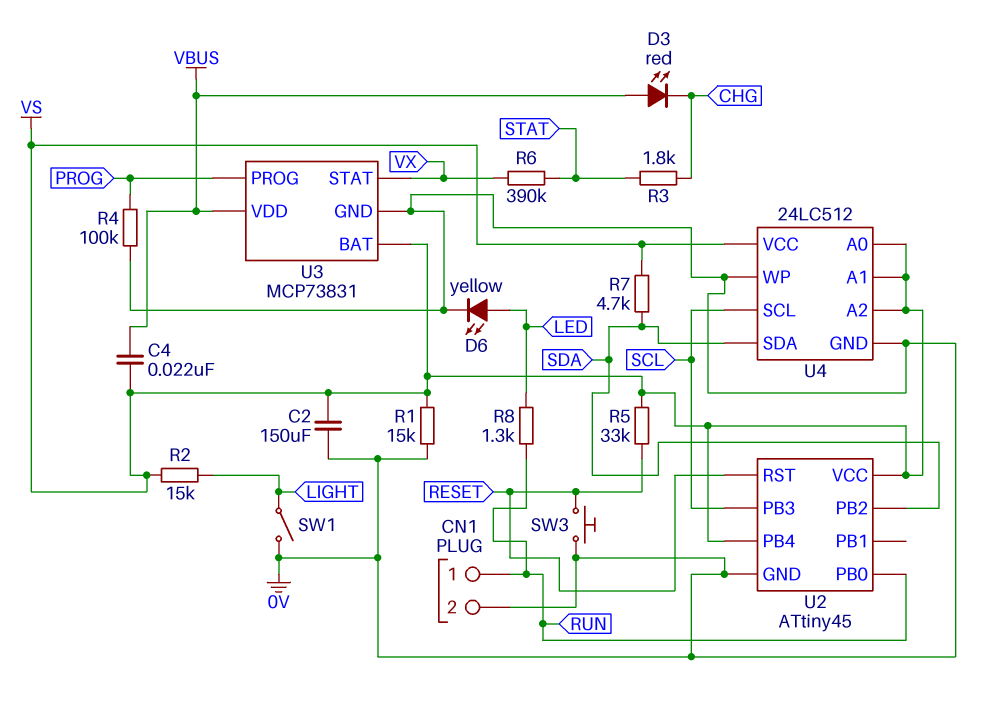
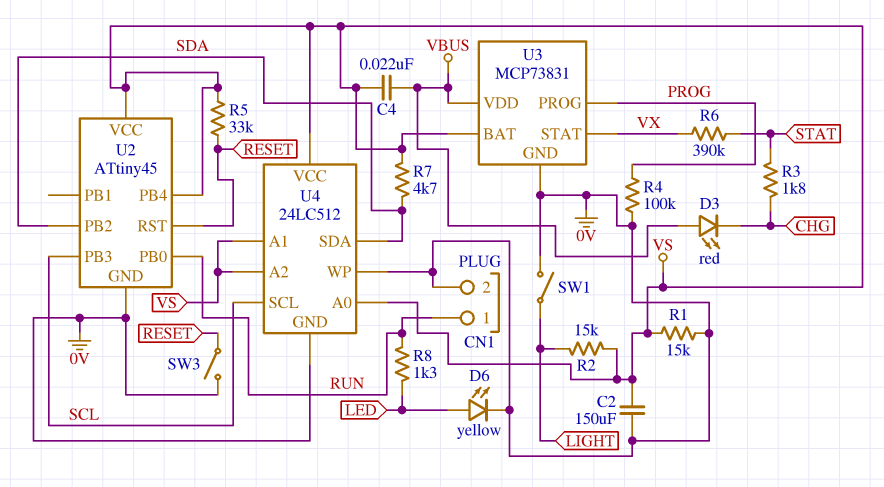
SW3: button (0V, RESET) -> switch (0V, RESET)

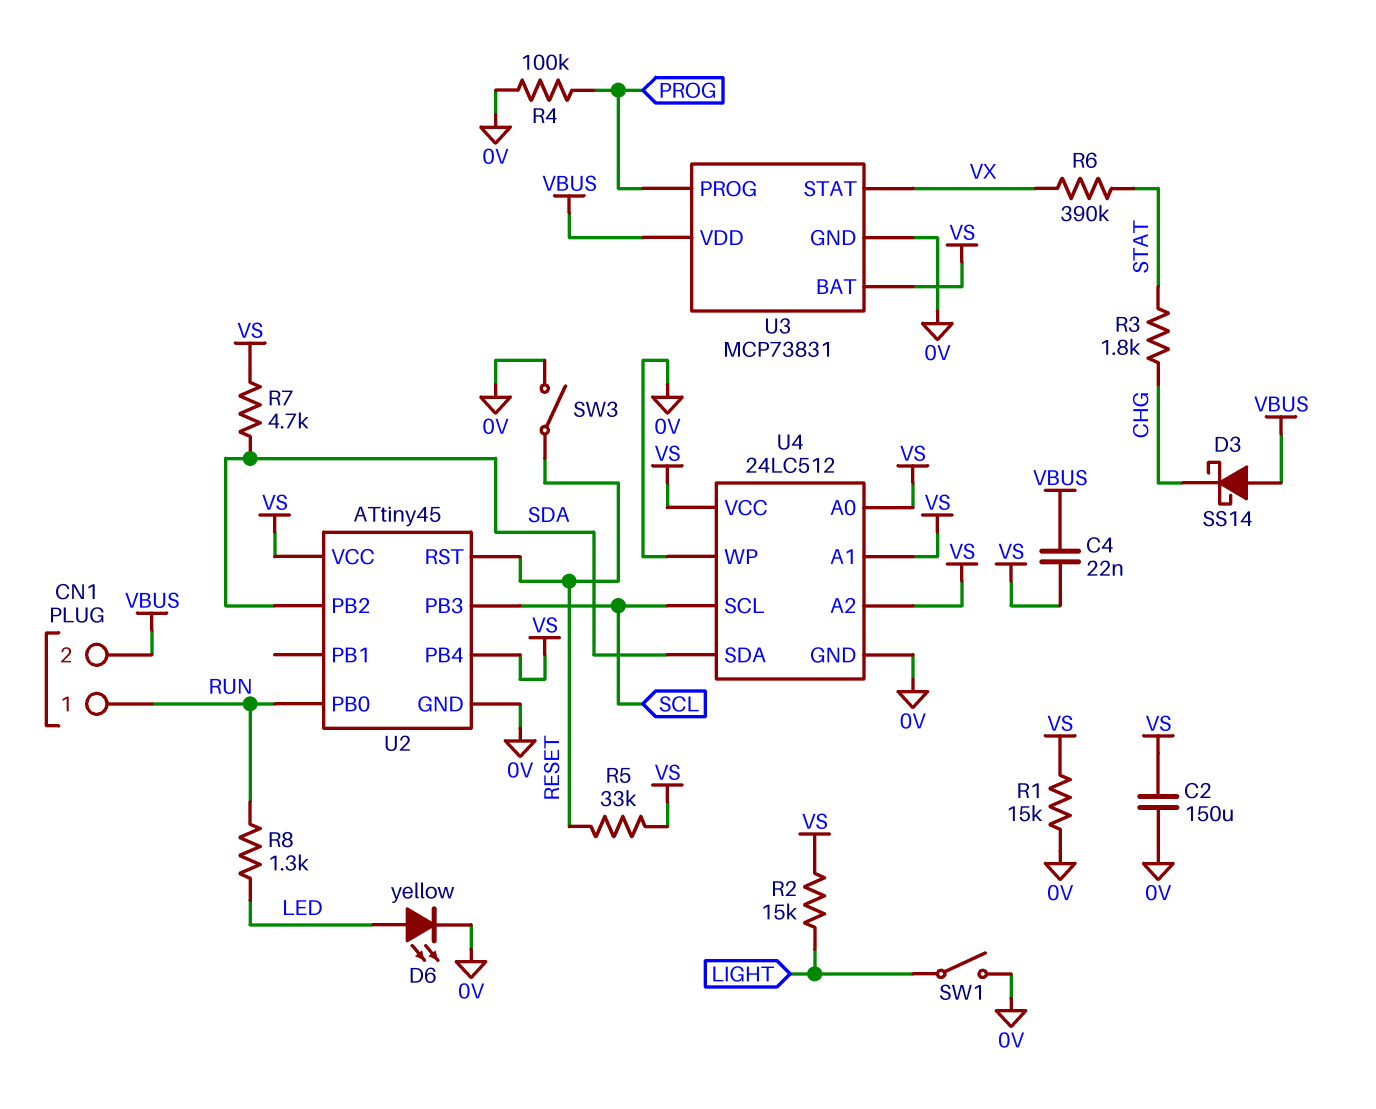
CN1 pin 2: 0V -> VBUS
D3: LED red (A VBUS, K CHG) -> schottky SS14 (A VBUS, K CHG)

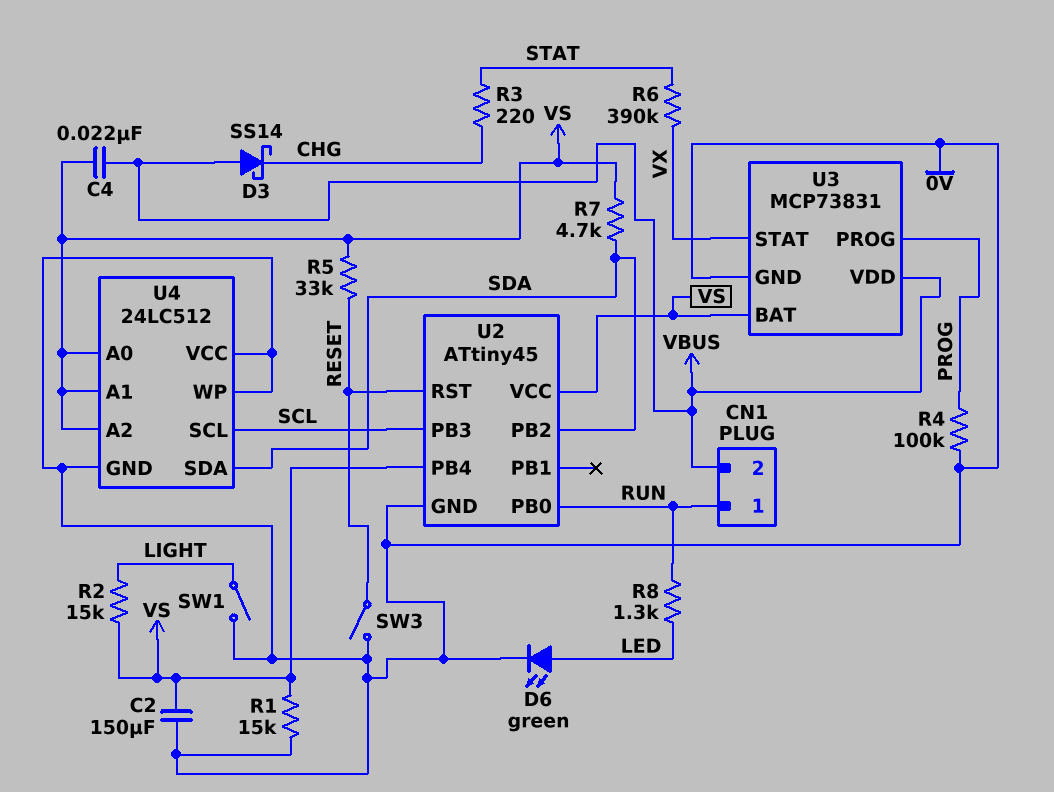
D6: LED yellow (A LED, K 0V) -> LED green (A LED, K 0V)
R3: 1.8k (CHG, STAT) -> 220 (CHG, STAT)
U4 pin VCC: VS -> 0V

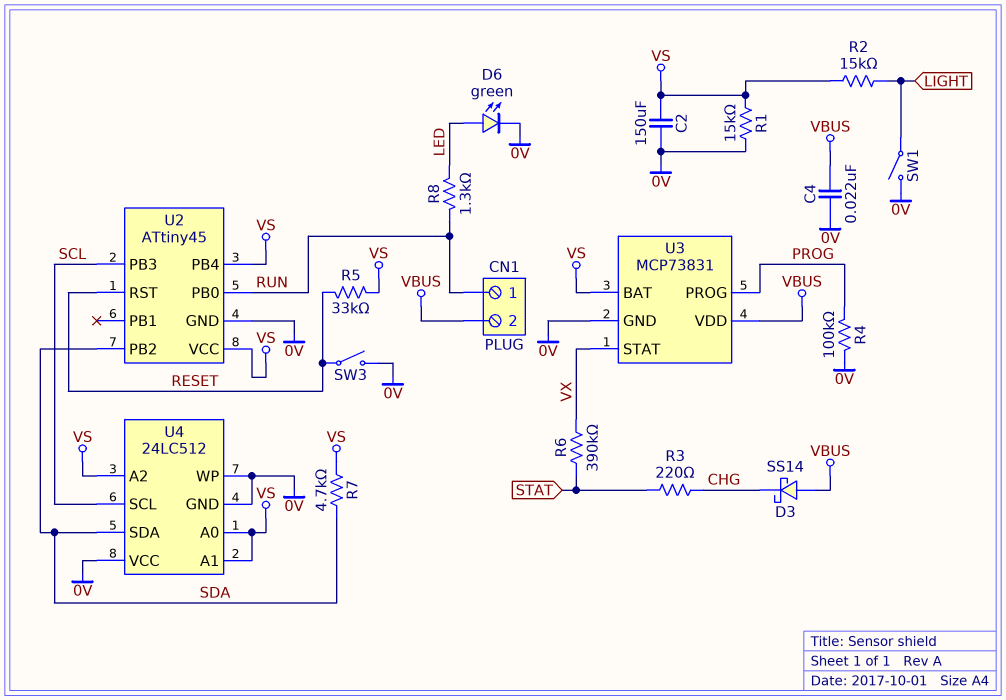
C4: 22nF (VBUS, VS) -> 22nF (0V, VBUS)

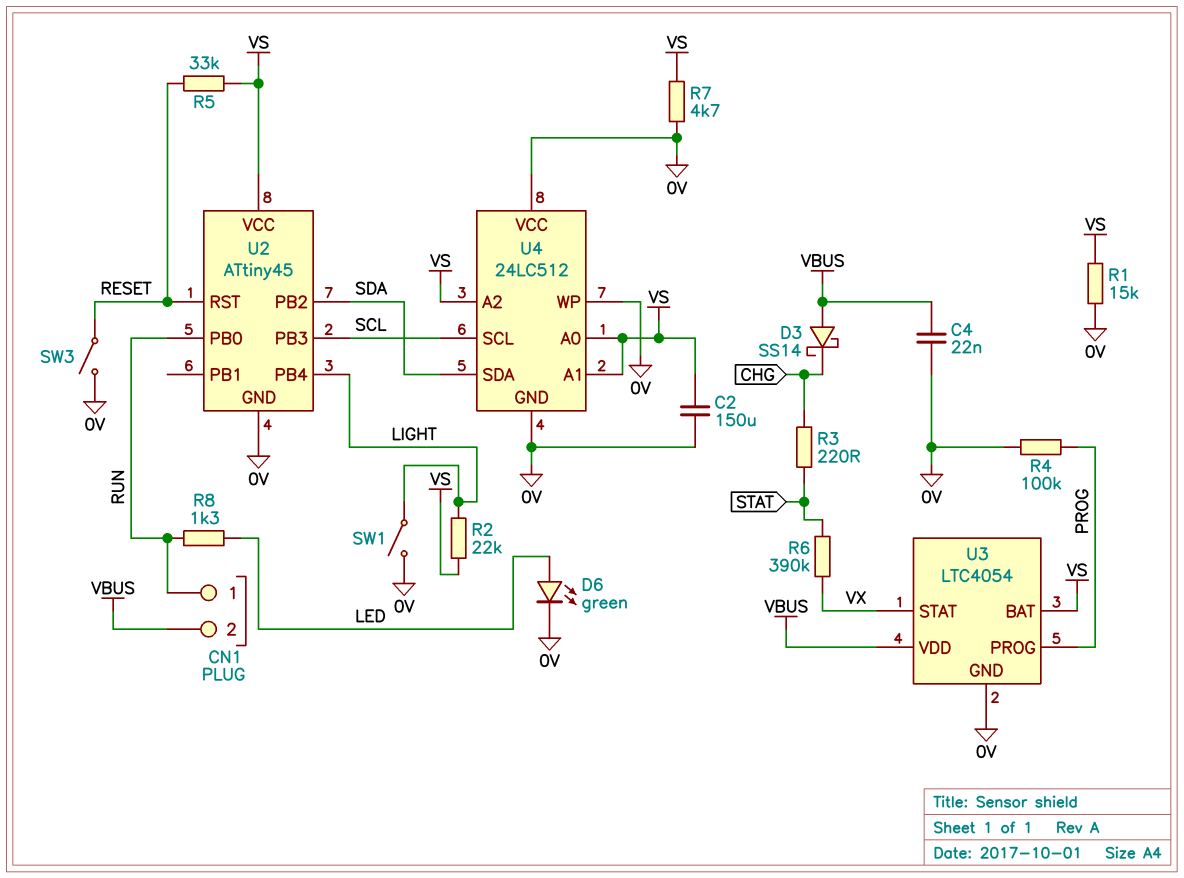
R2: 15k (LIGHT, VS) -> 22k (LIGHT, VS)
R7: 4.7k (SDA, VS) -> 4.7k (0V, VS)
U2 pin PB4: VS -> LIGHT
U3: MCP73831 -> LTC4054

